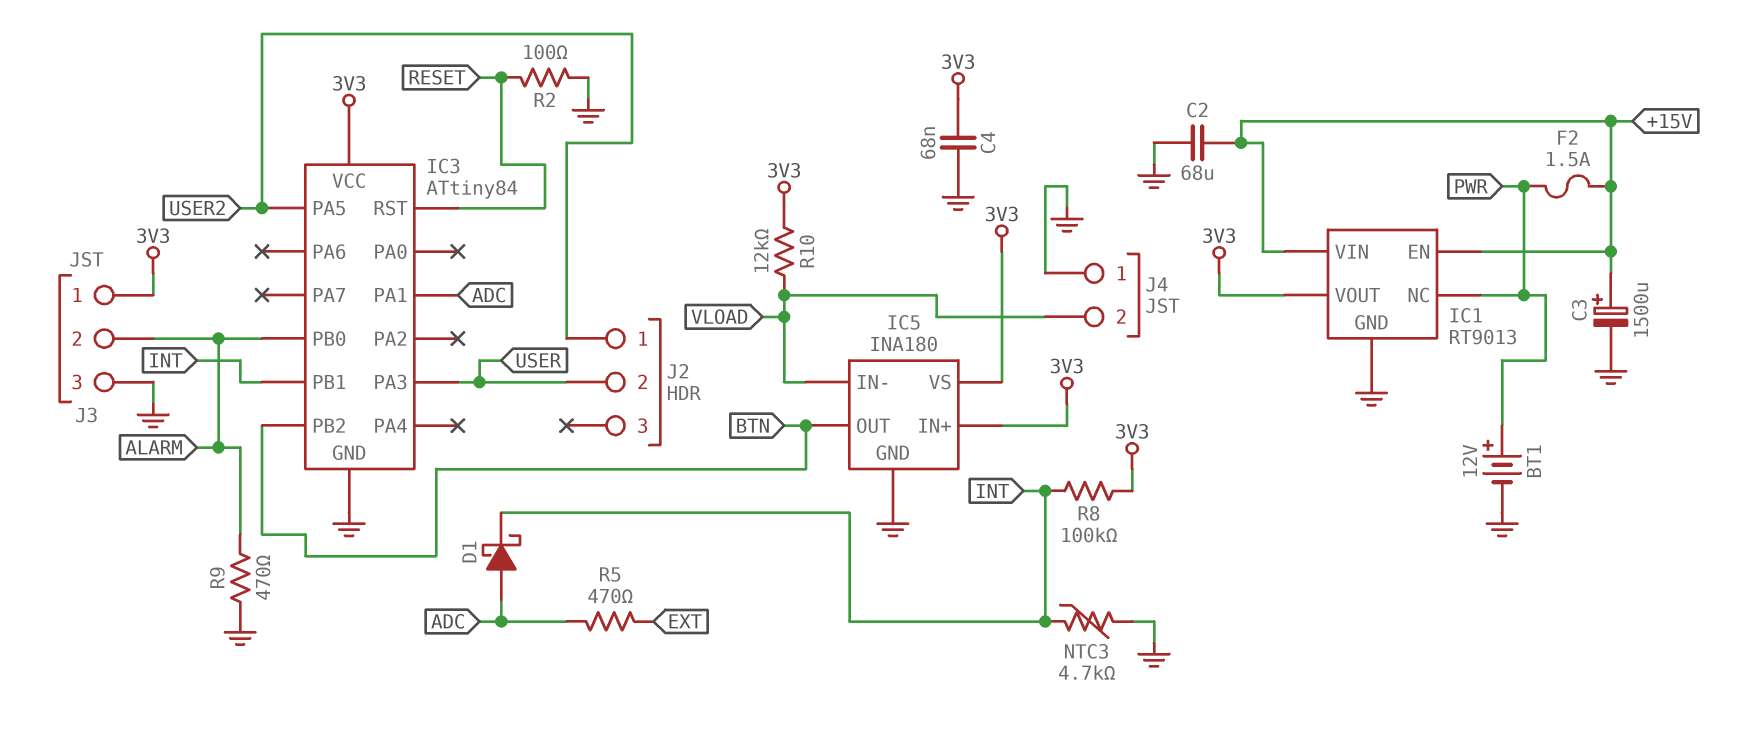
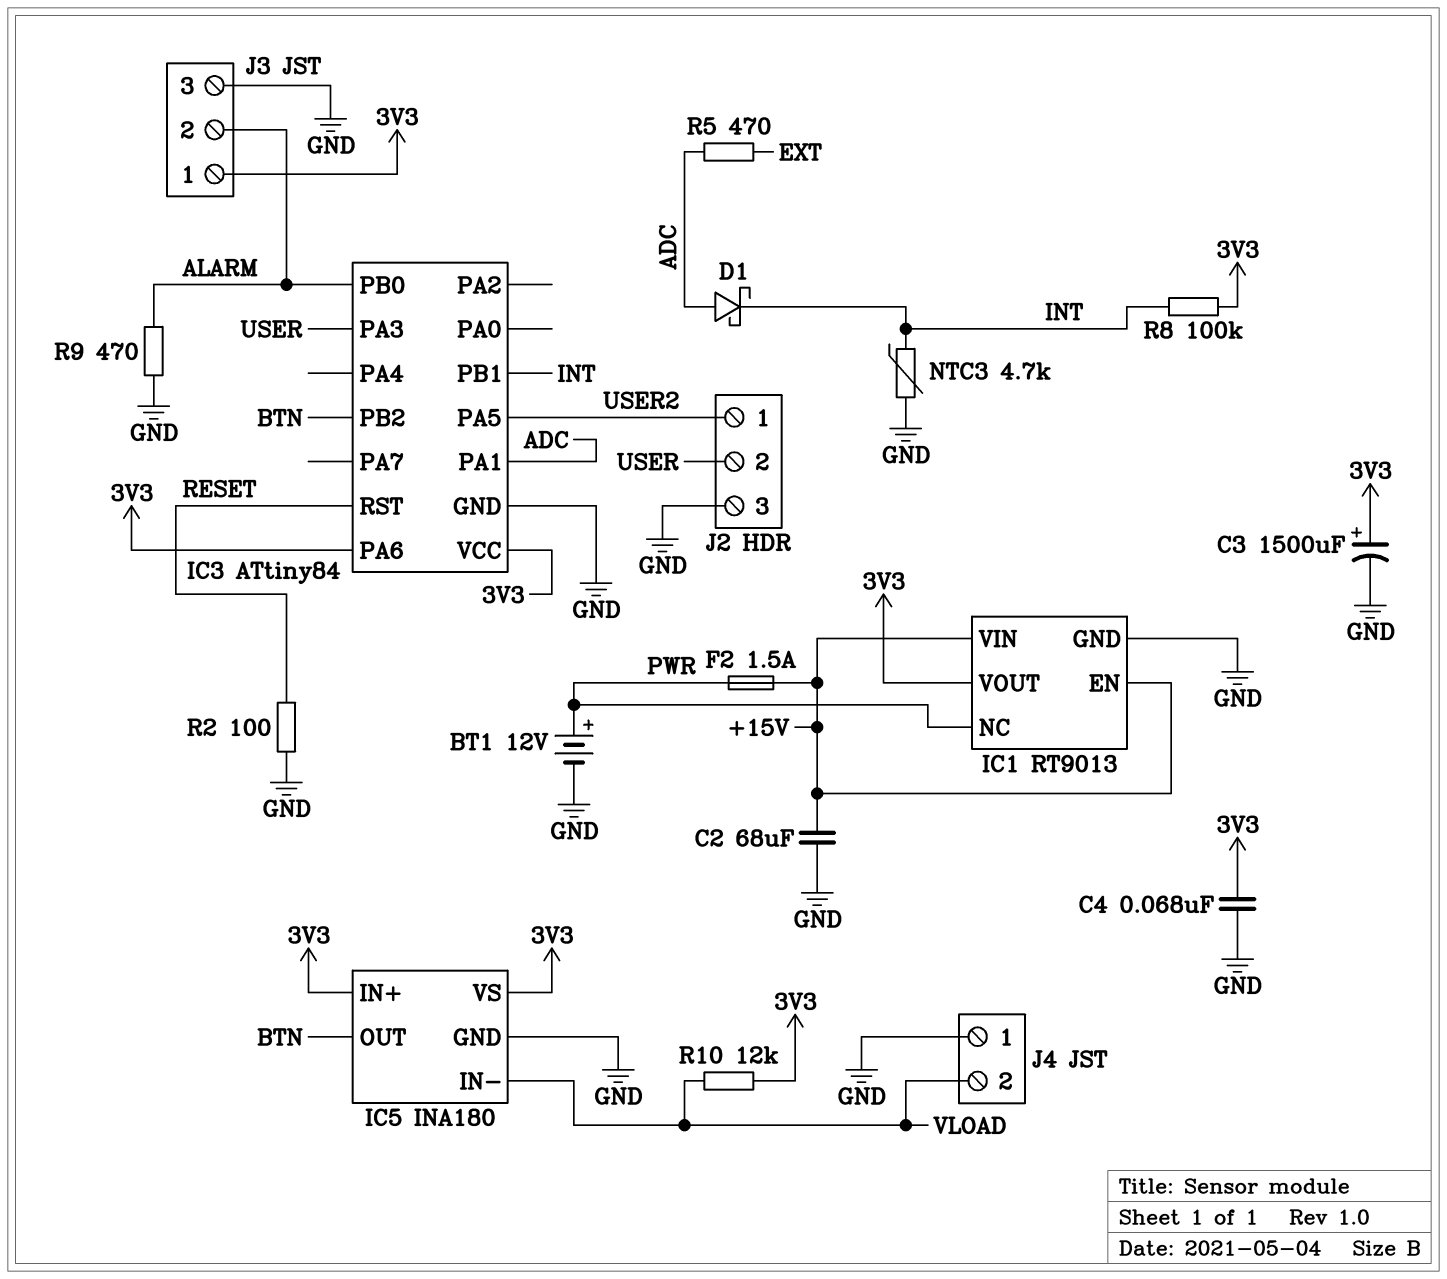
C3: 1500uF (plus +15V, minus GND) -> 1500uF (plus 3V3, minus GND)
IC3 pin PA6: none -> 3V3
J2 pin 3: none -> GND

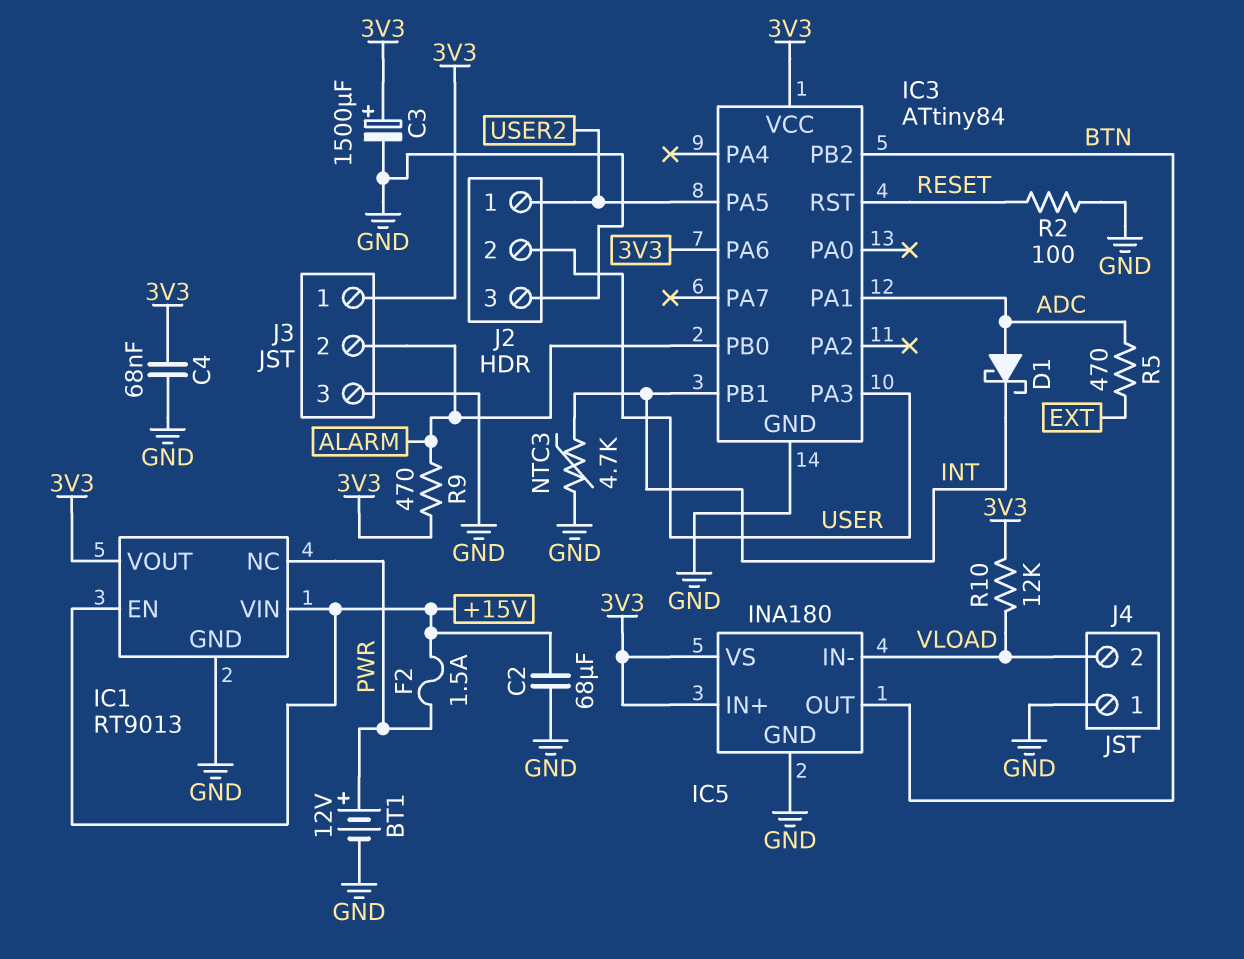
R8: 100k (3V3, INT) -> none
R9: 470 (ALARM, GND) -> 470 (3V3, ALARM)

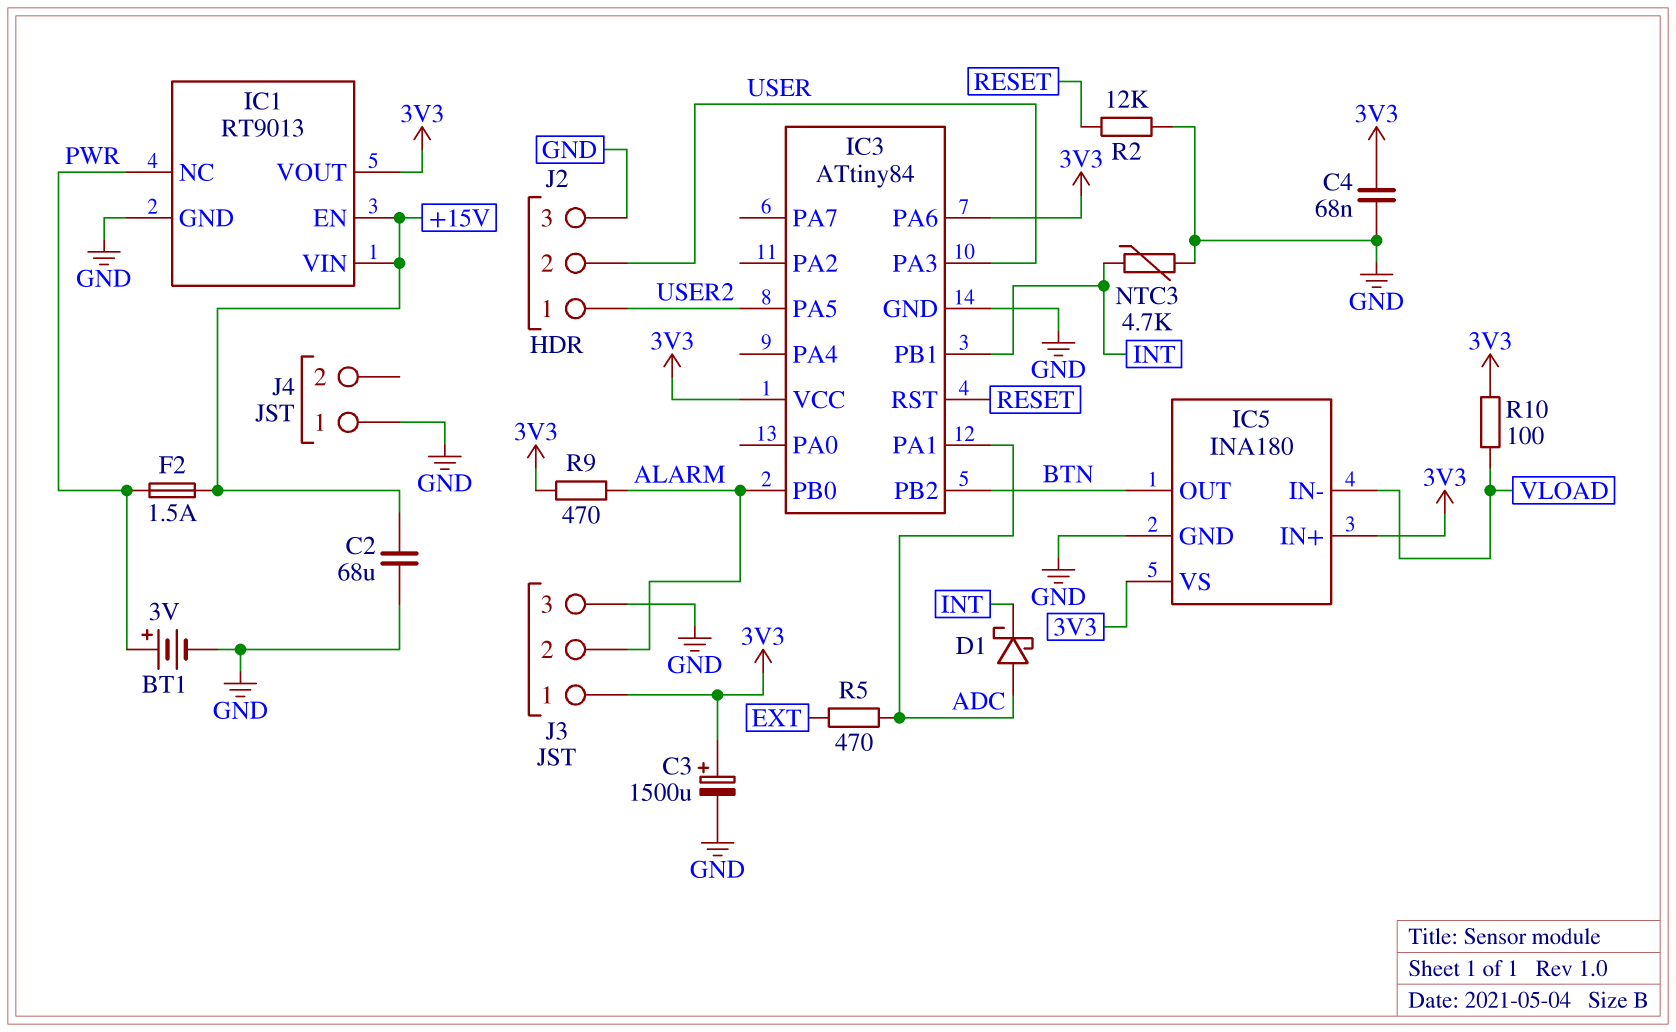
BT1: 12V (plus PWR, minus GND) -> 3V (plus PWR, minus GND)
J4 pin 2: VLOAD -> none
R2: 100 (GND, RESET) -> 12k (GND, RESET)
R10: 12k (3V3, VLOAD) -> 100 (3V3, VLOAD)

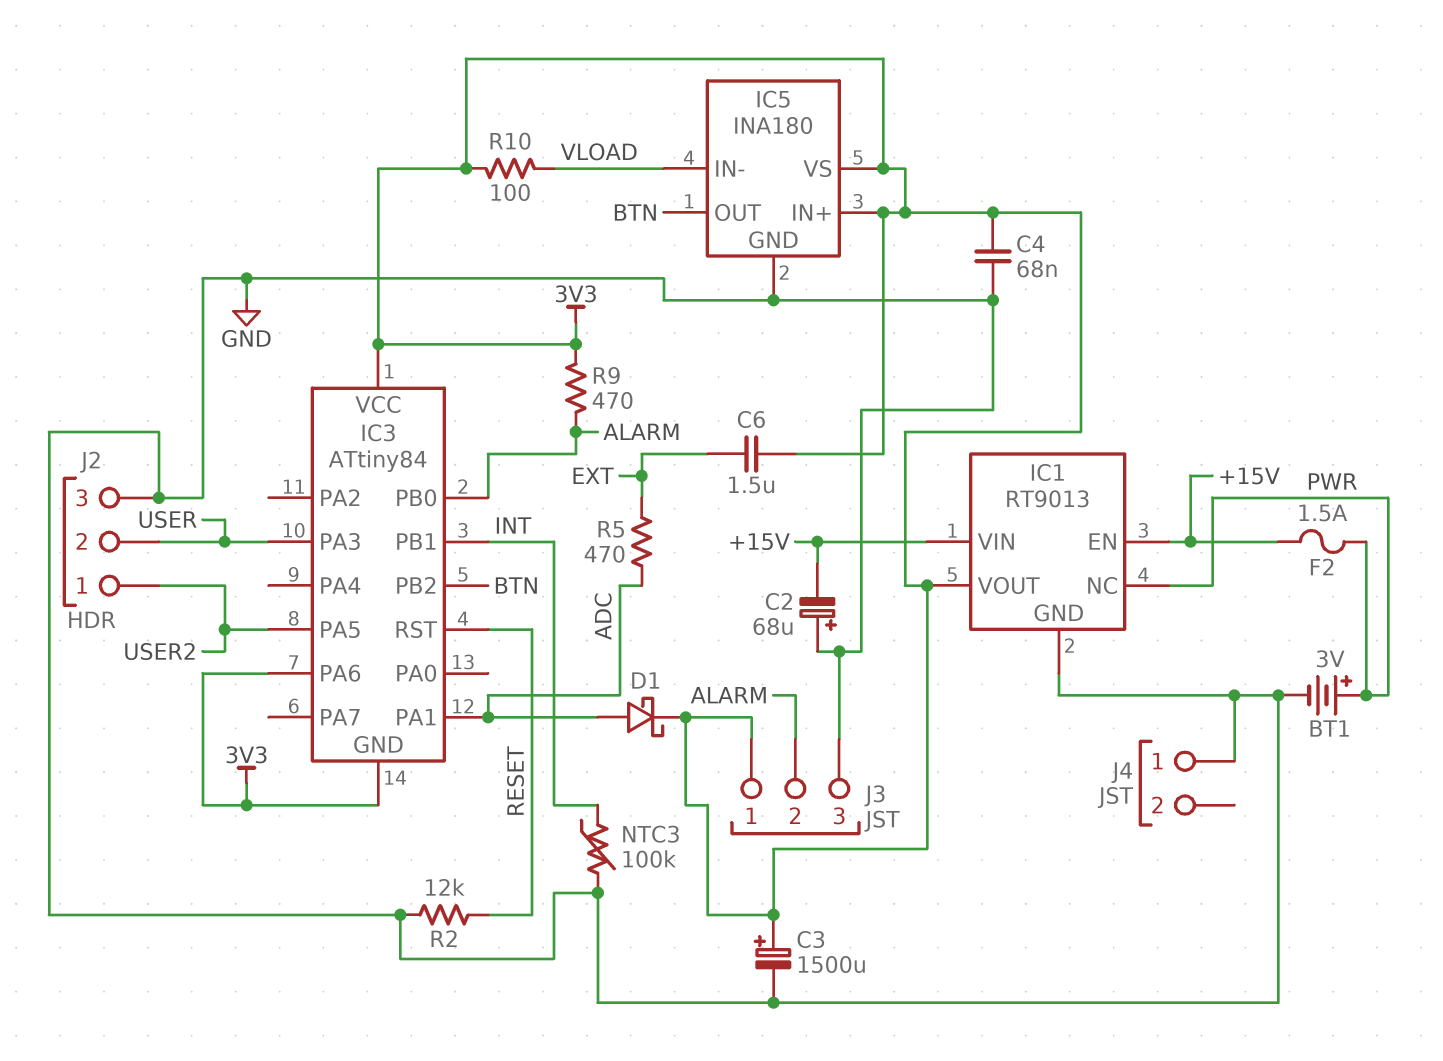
C2: 68uF (+15V, GND) -> 68uF (plus GND, minus +15V)
C6: none -> 1.5uF (3V3, EXT)
D1: schottky (A ADC, K INT) -> schottky (A ADC, K 3V3)
IC3 pin GND: GND -> 3V3
NTC3: 4.7k (GND, INT) -> 100k (GND, INT)

